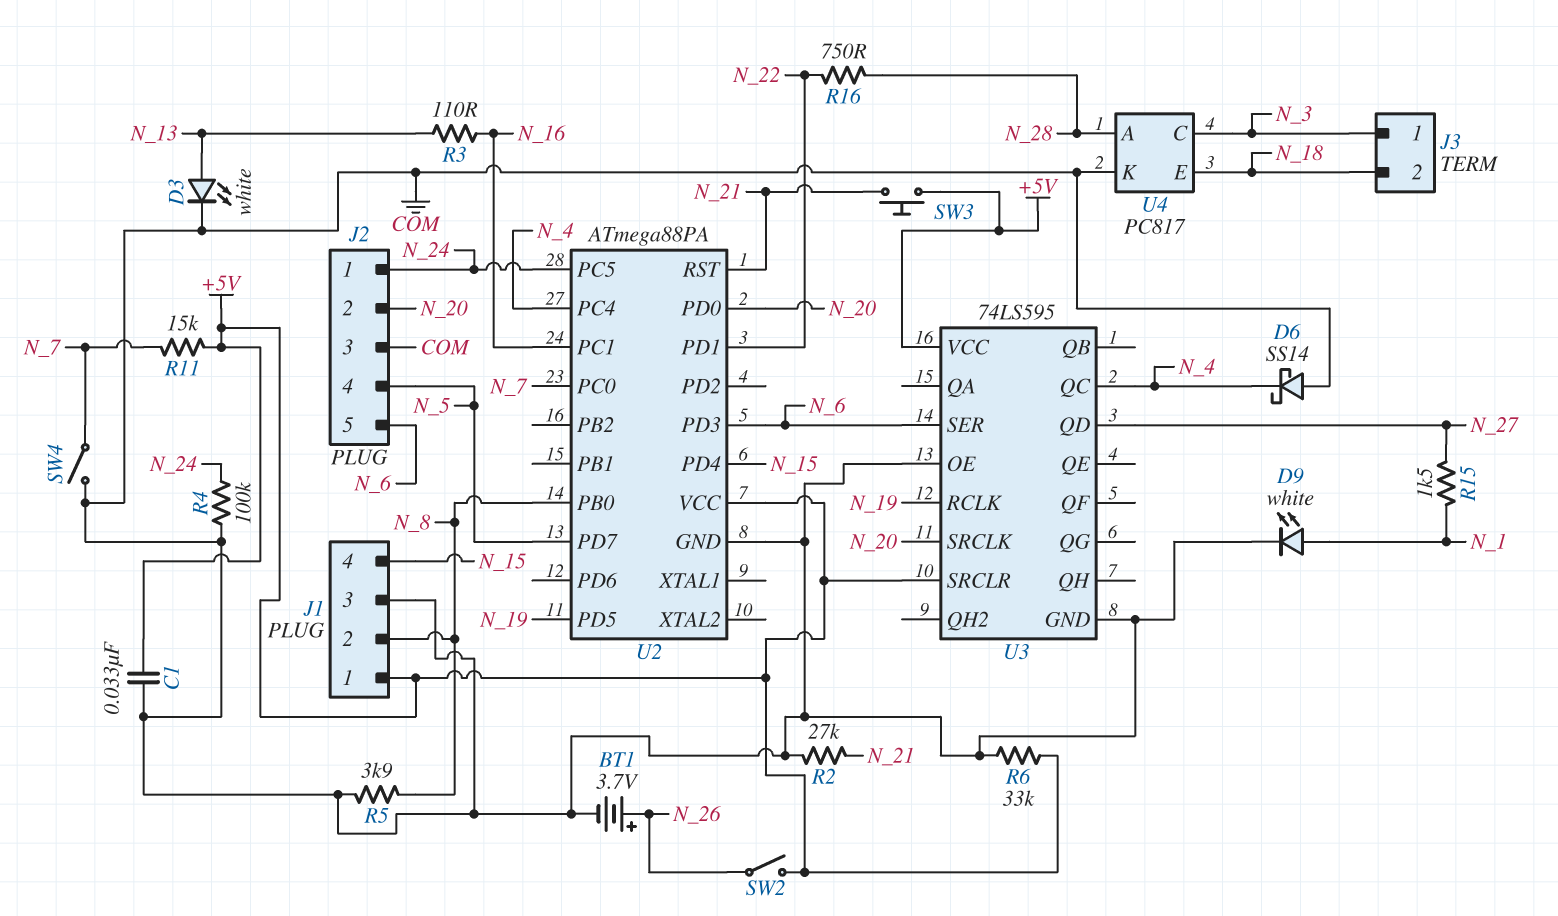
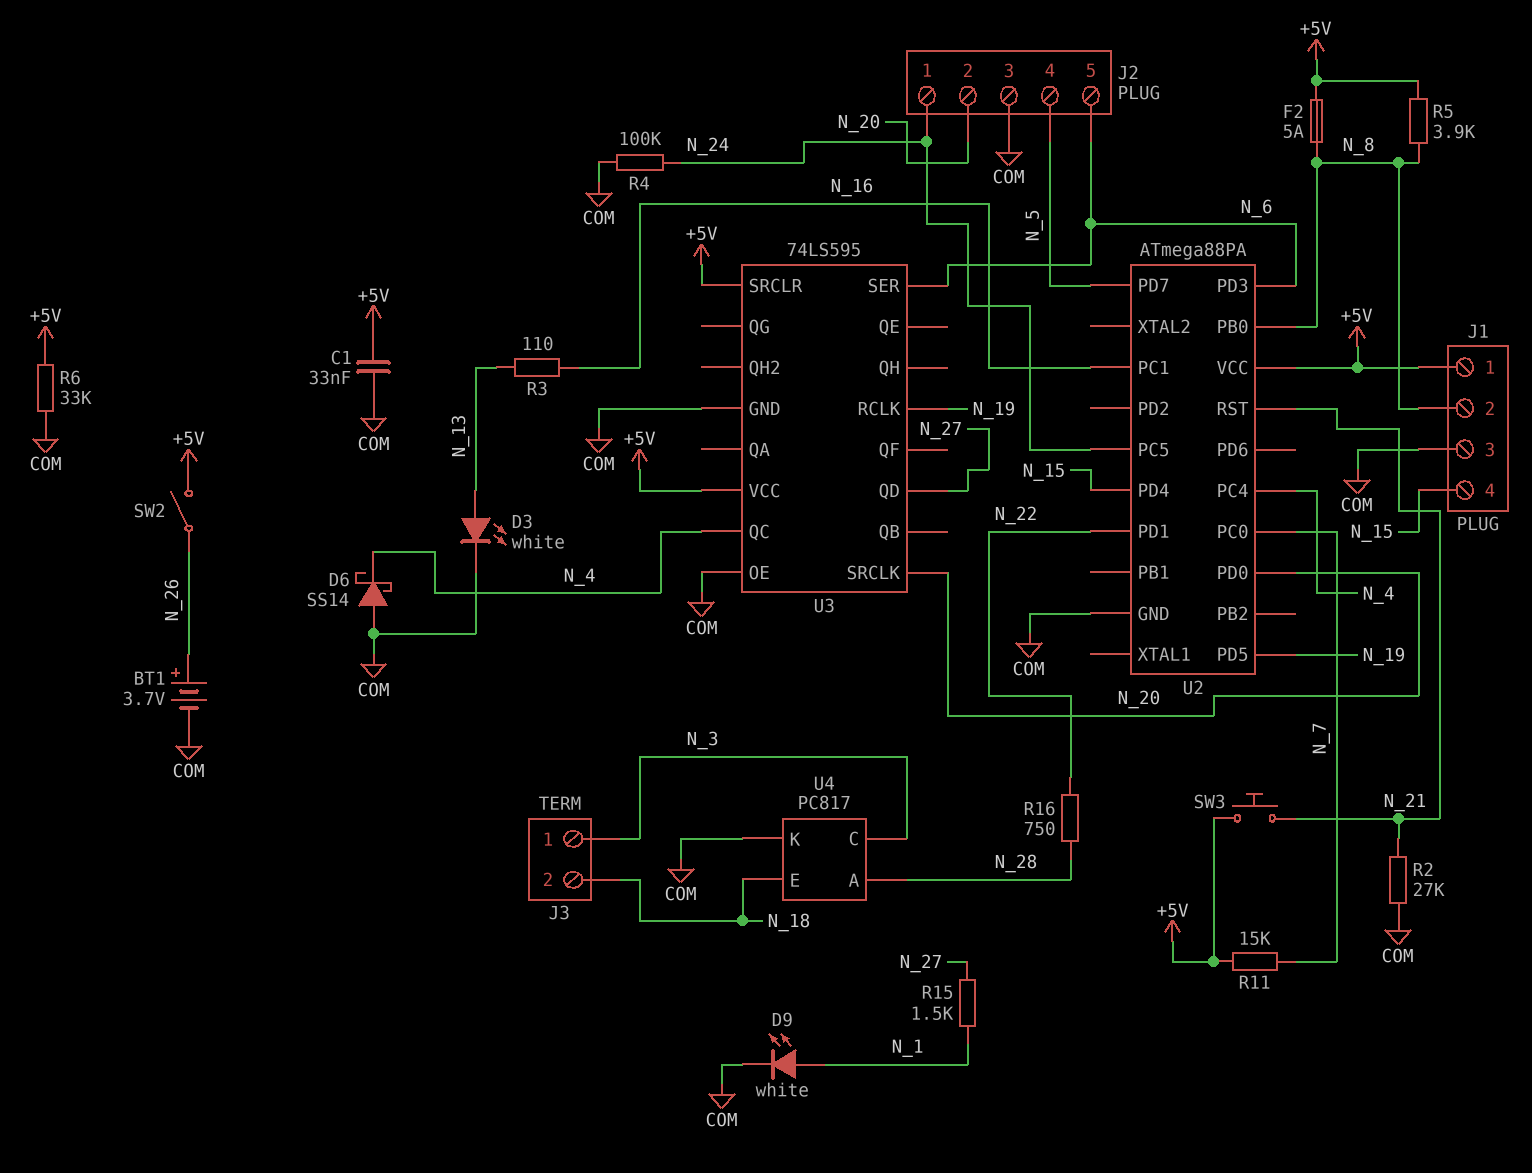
F2: none -> 5A (+5V, N_8)
R5: 3.9k (COM, N_8) -> 3.9k (+5V, N_8)
SW4: switch (COM, N_7) -> none

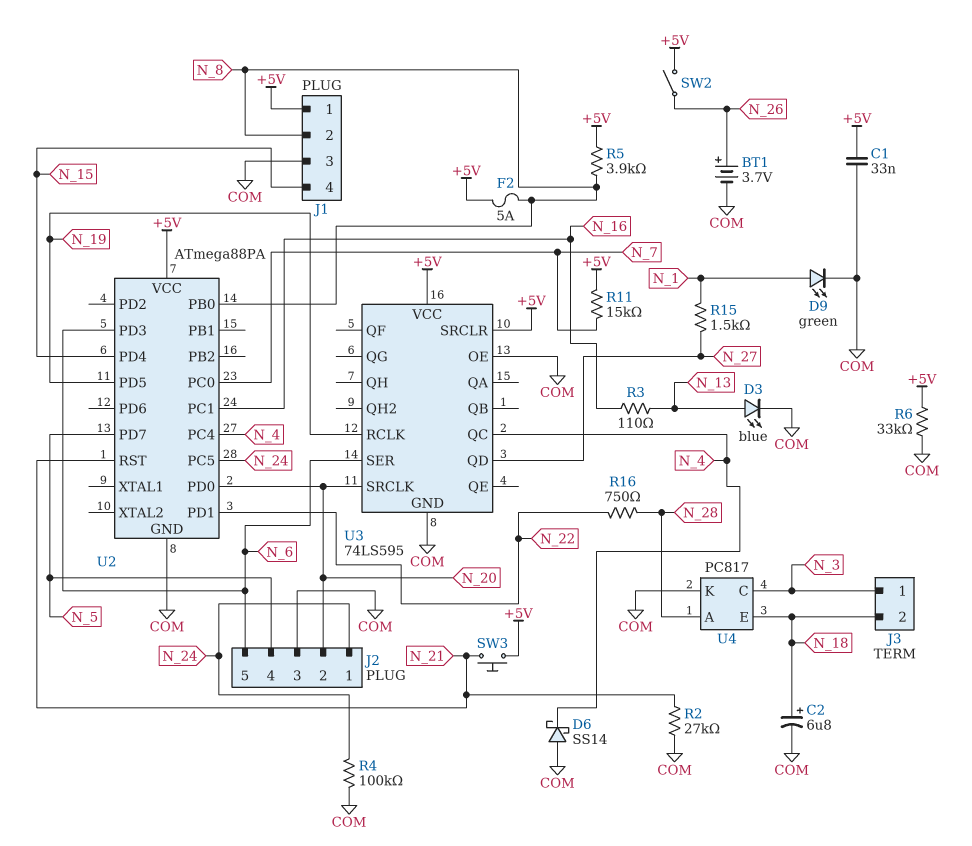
C2: none -> 6.8uF (plus N_18, minus COM)
D3: LED white (A N_13, K COM) -> LED blue (A N_13, K COM)
D9: LED white (A N_1, K COM) -> LED green (A N_1, K COM)

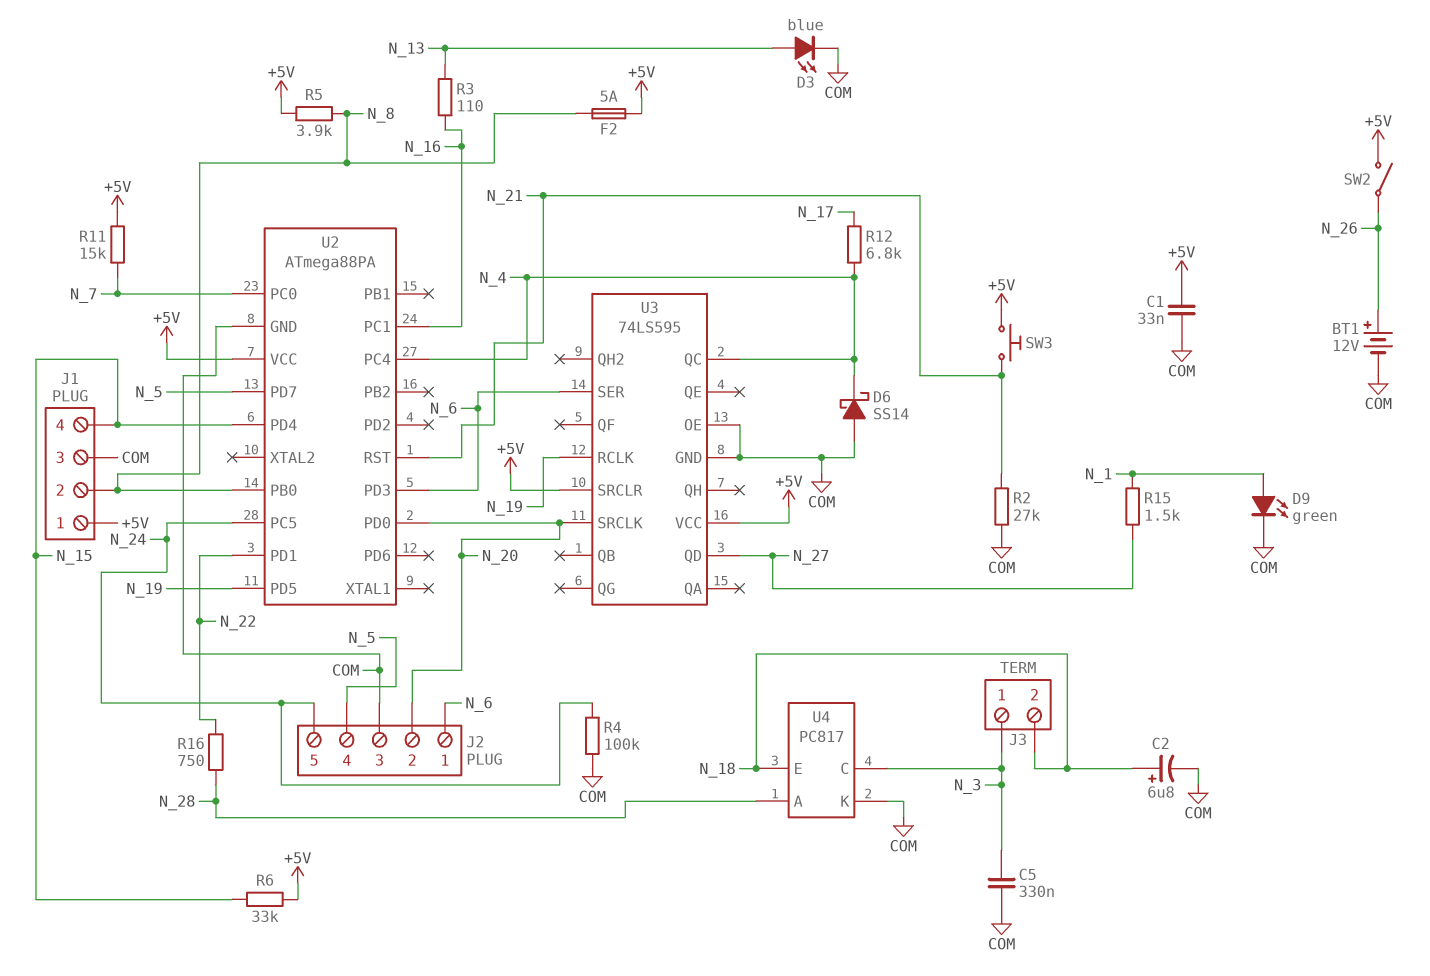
BT1: 3.7V (plus N_26, minus COM) -> 12V (plus N_26, minus COM)
C5: none -> 330nF (COM, N_3)
J2 pin 1: N_24 -> N_6
J2 pin 5: N_6 -> N_24
R6: 33k (+5V, COM) -> 33k (+5V, N_15)
R12: none -> 6.8k (N_4, N_17)

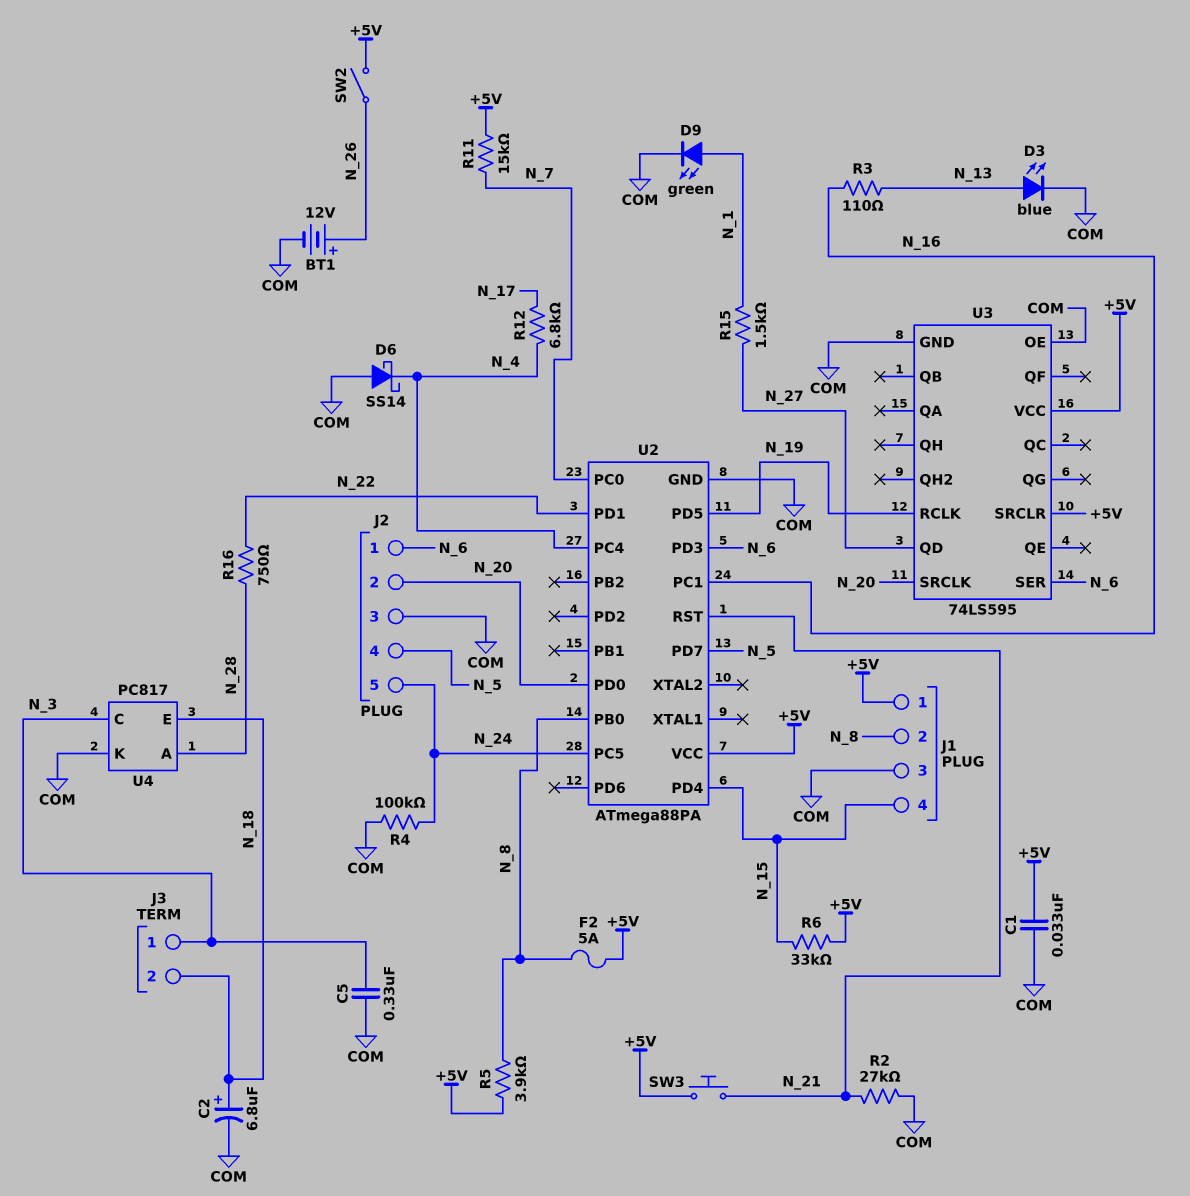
U3 pin QC: N_4 -> none

